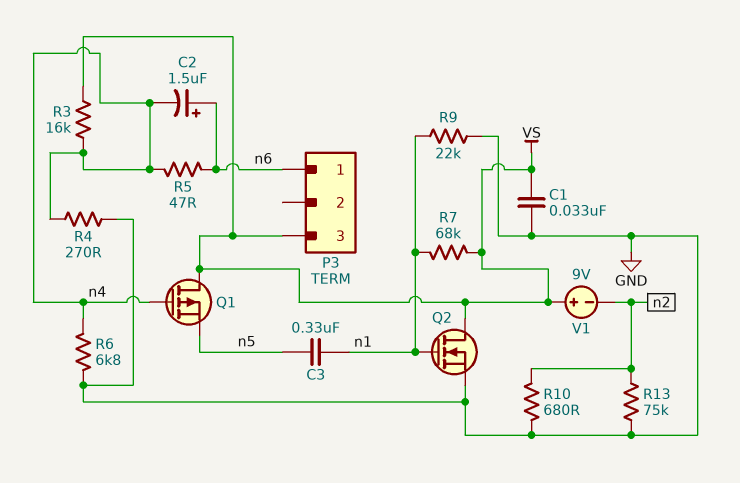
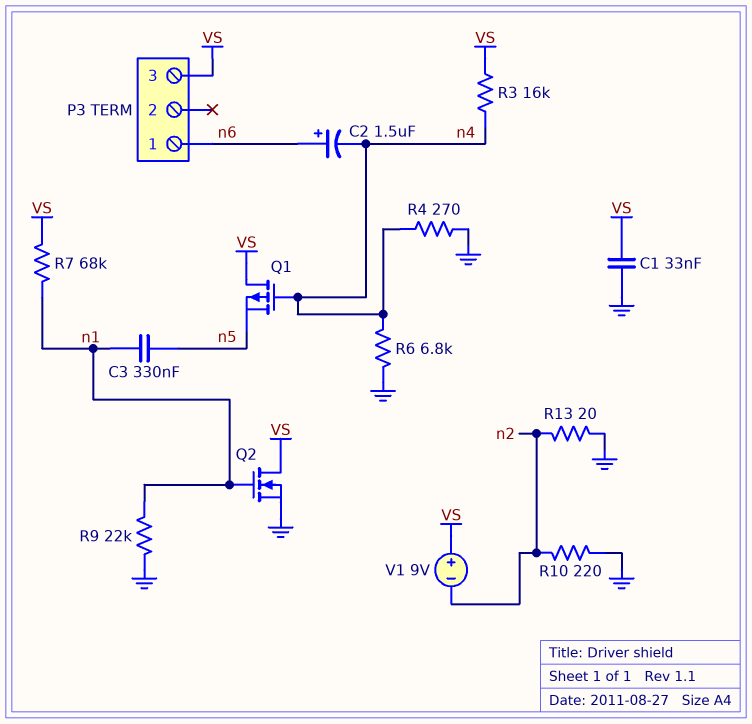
R5: 47 (n4, n6) -> none
R10: 680 (GND, n2) -> 220 (GND, n2)
R13: 75k (GND, n2) -> 20 (GND, n2)

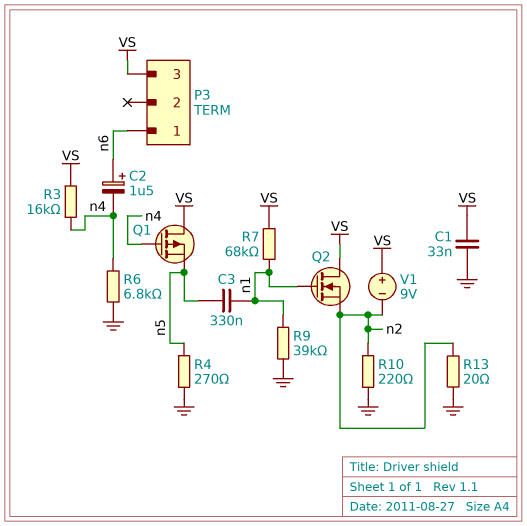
Q2: NMOS (G n1, D VS, S GND) -> NMOS (G n1, D VS, S n2)
R4: 270 (GND, n4) -> 270 (GND, n5)
R9: 22k (GND, n1) -> 39k (GND, n1)

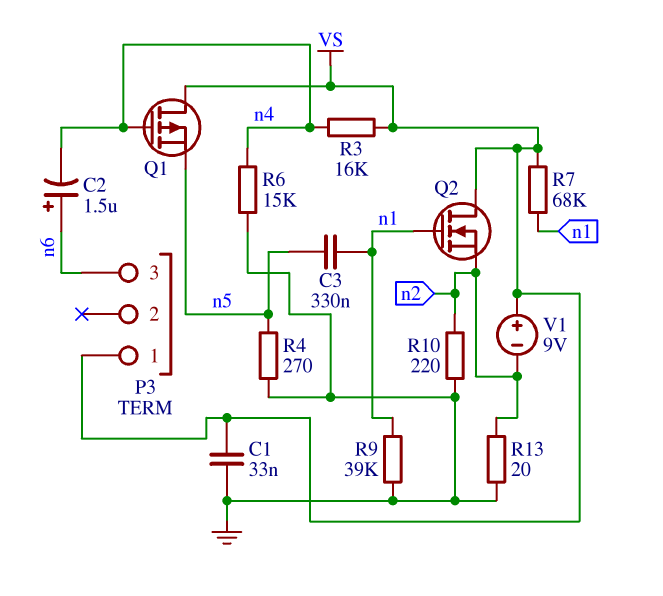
P3 pin 1: n6 -> VS
P3 pin 3: VS -> n6
R6: 6.8k (GND, n4) -> 15k (GND, n4)

